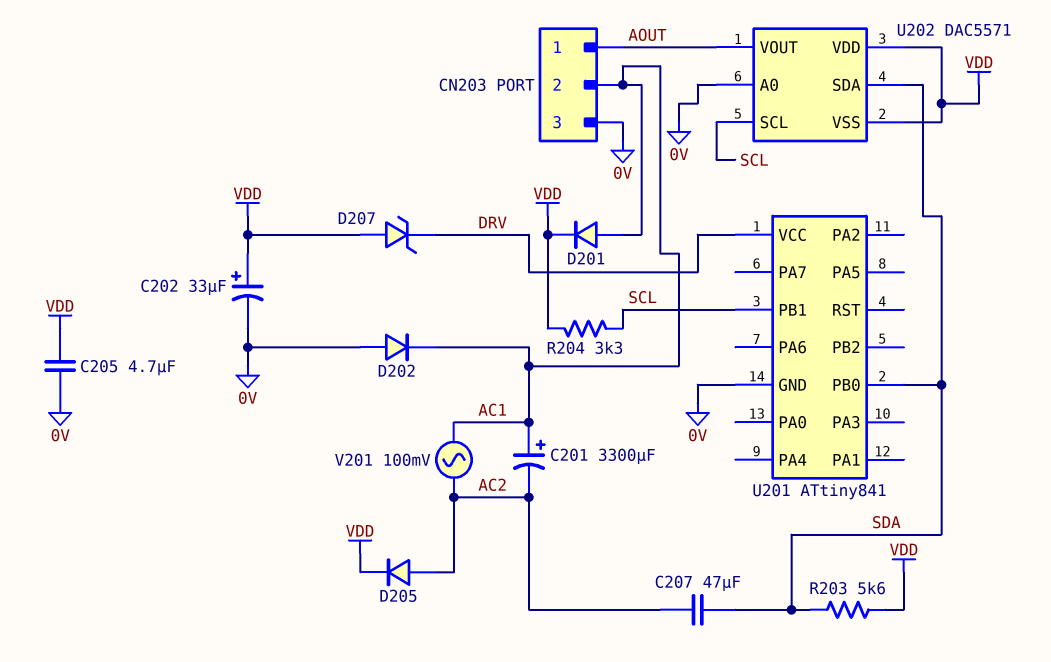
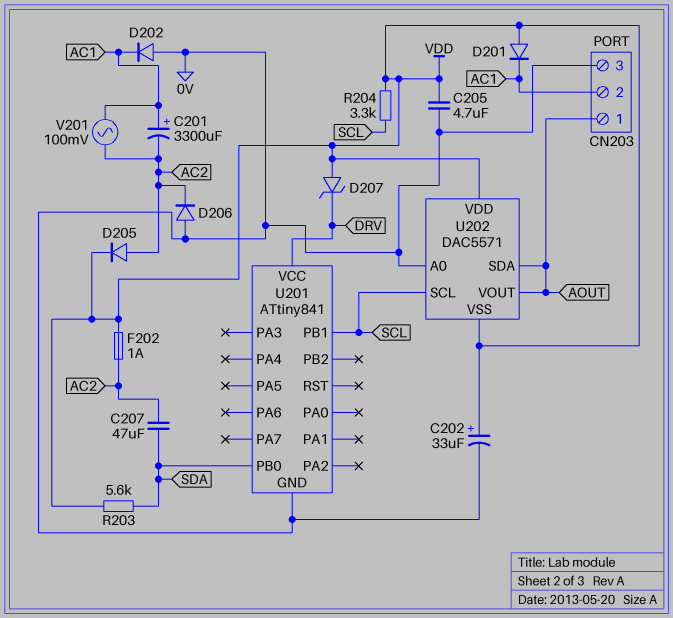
D201: diode (A AC1, K VDD) -> diode (A VDD, K AC1)
D206: none -> diode (A 0V, K AC2)
F202: none -> 1A (AC2, VDD)
U202 pin SDA: SDA -> AOUT

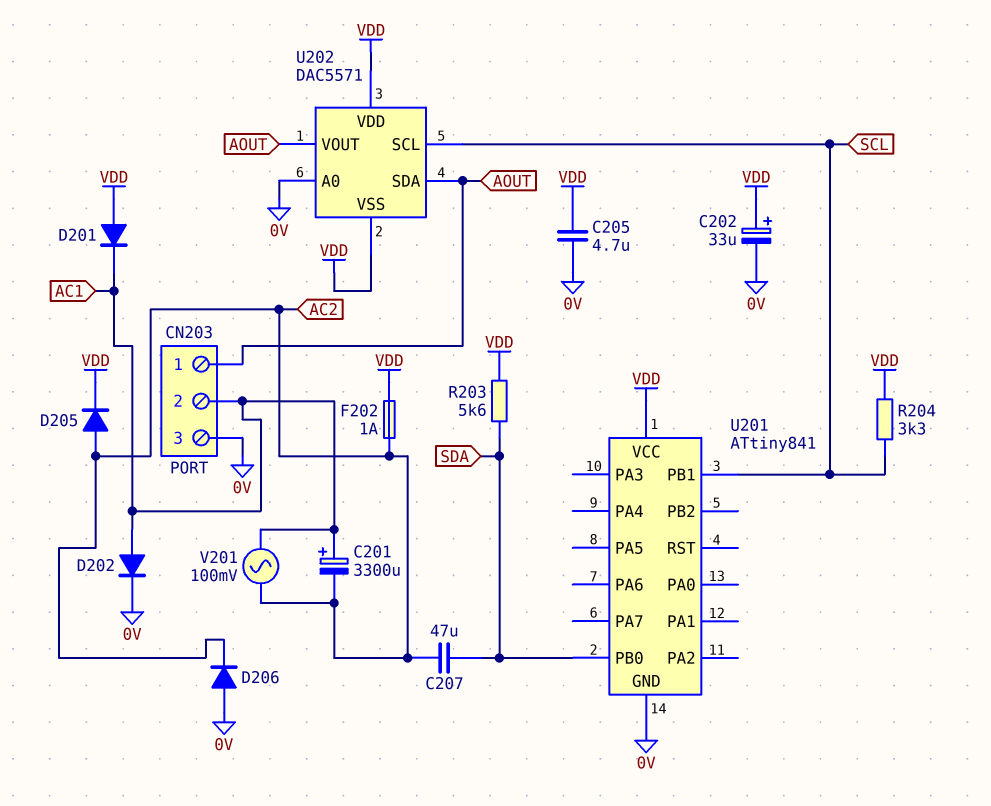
D202: diode (A 0V, K AC1) -> diode (A AC1, K 0V)
D207: zener (A VDD, K DRV) -> none
U201 pin VCC: DRV -> VDD

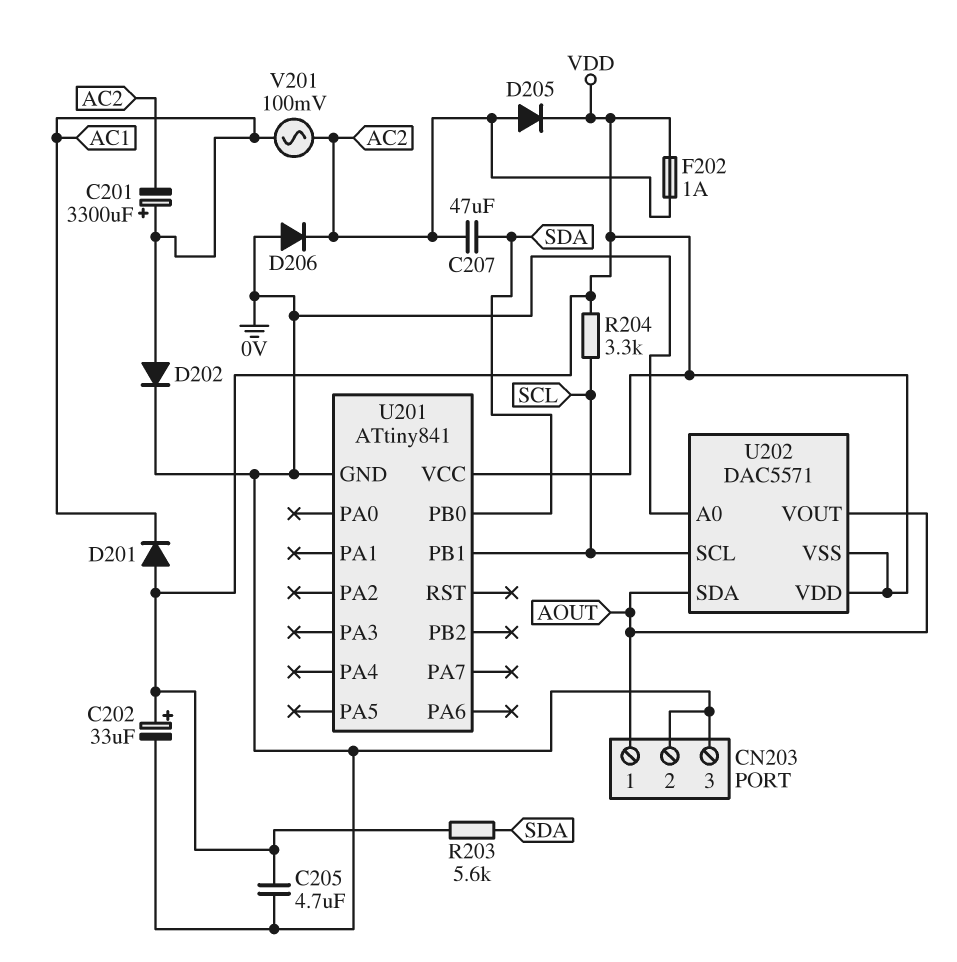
CN203 pin 2: AC1 -> 0V

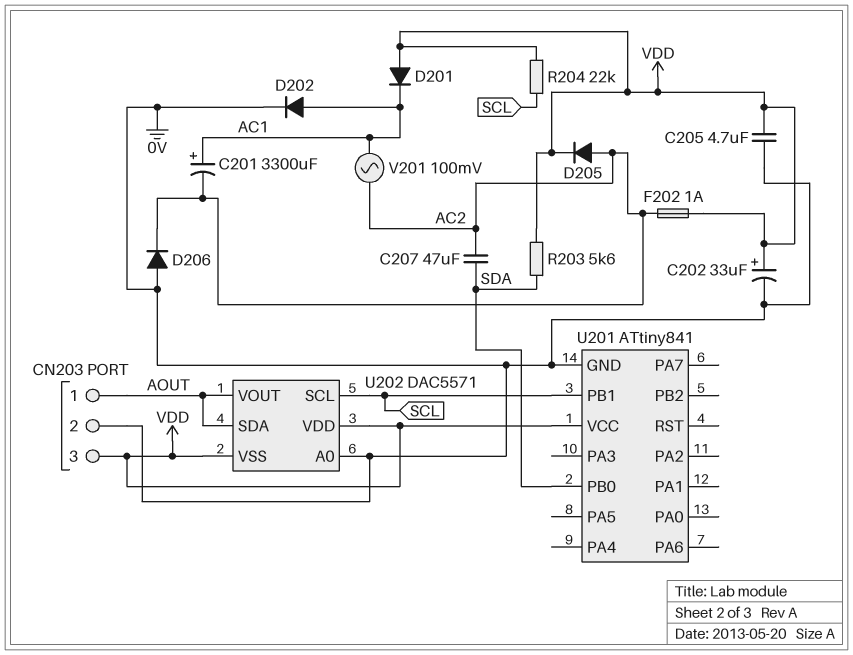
CN203 pin 3: 0V -> VDD
R204: 3.3k (SCL, VDD) -> 22k (SCL, VDD)

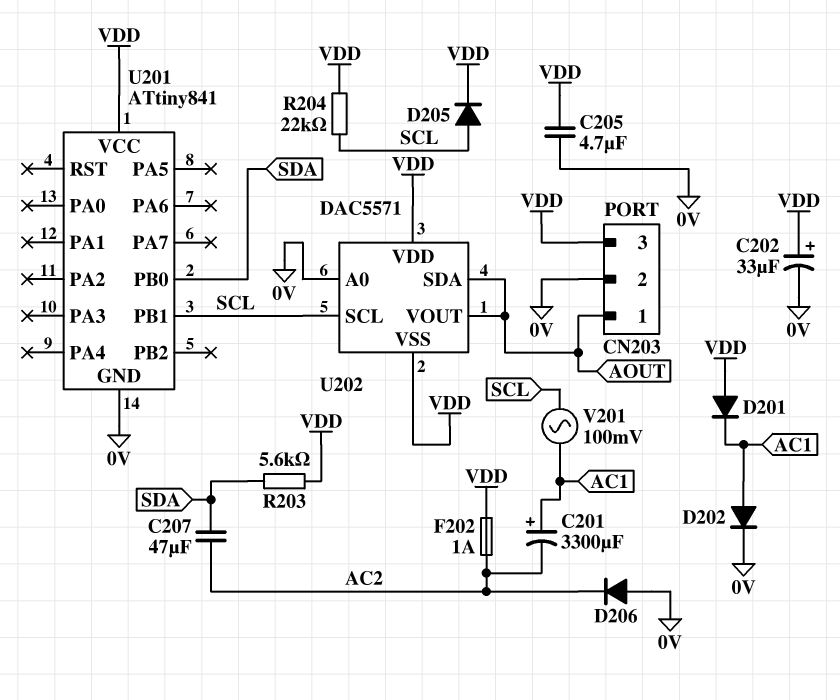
D205: diode (A AC2, K VDD) -> diode (A SCL, K VDD)
V201: AC 100mV (AC1, AC2) -> AC 100mV (AC1, SCL)

